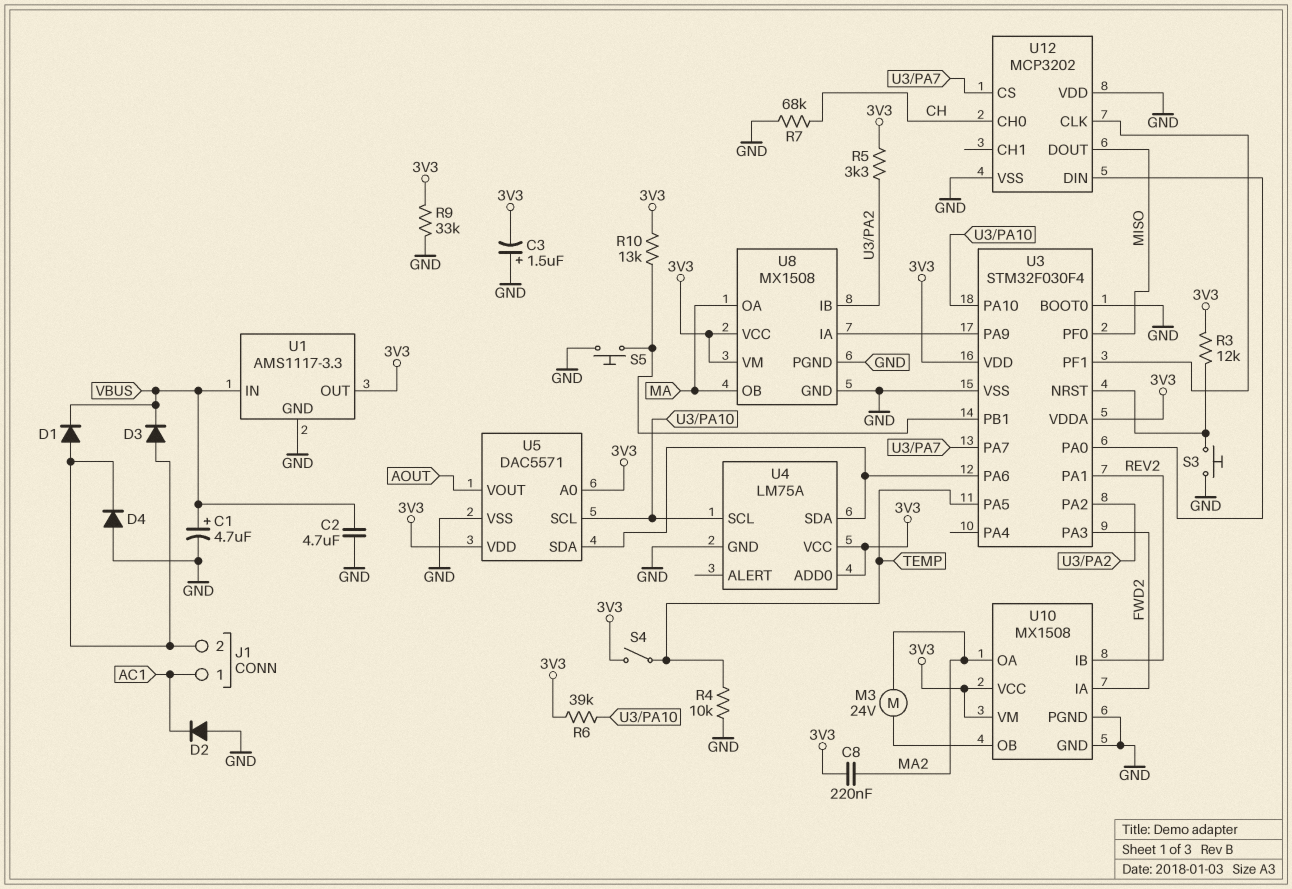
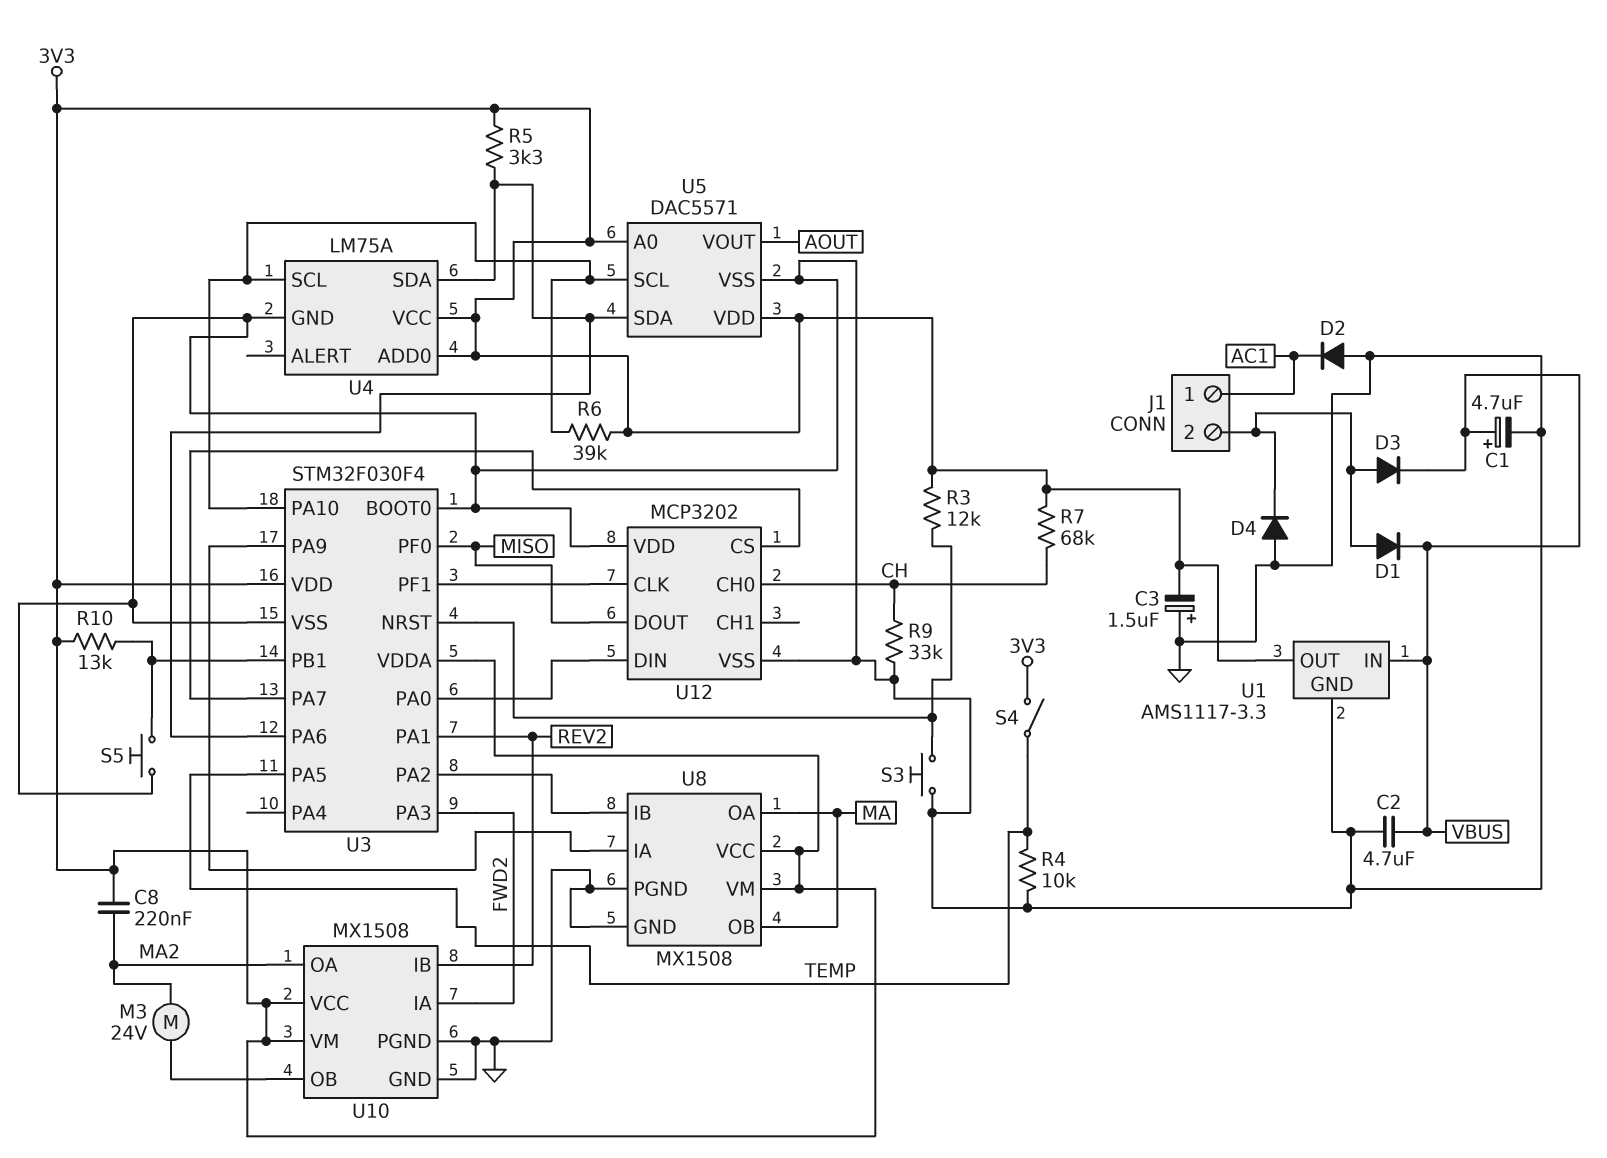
R5: 3.3k (3V3, U3/PA2) -> 3.3k (3V3, U3/PA6)
R7: 68k (CH, GND) -> 68k (3V3, CH)
R9: 33k (3V3, GND) -> 33k (CH, GND)

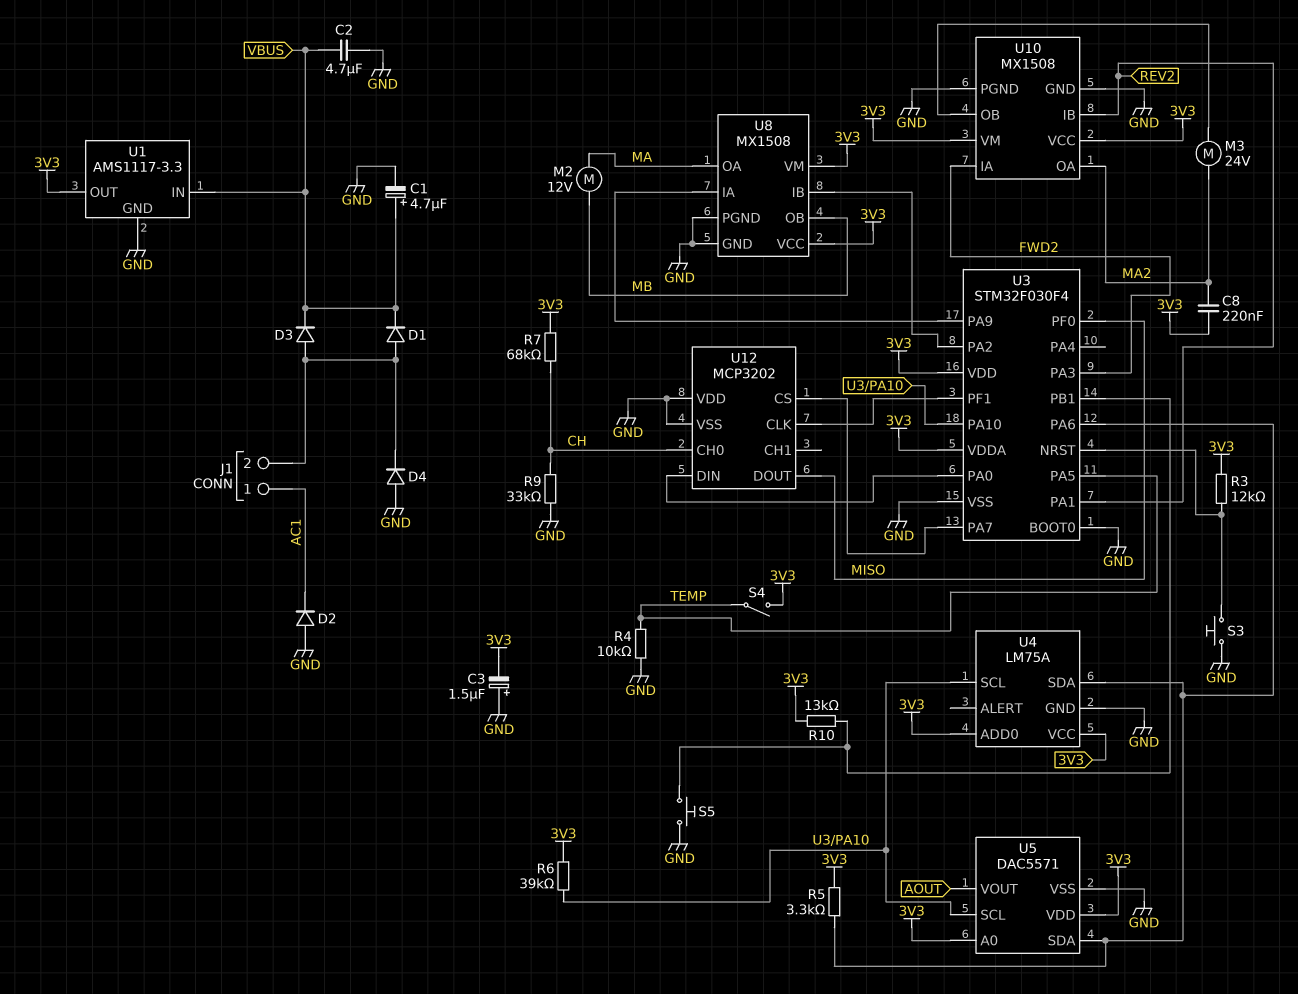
M2: none -> motor 12V (MA, MB)
U8 pin OB: MA -> MB

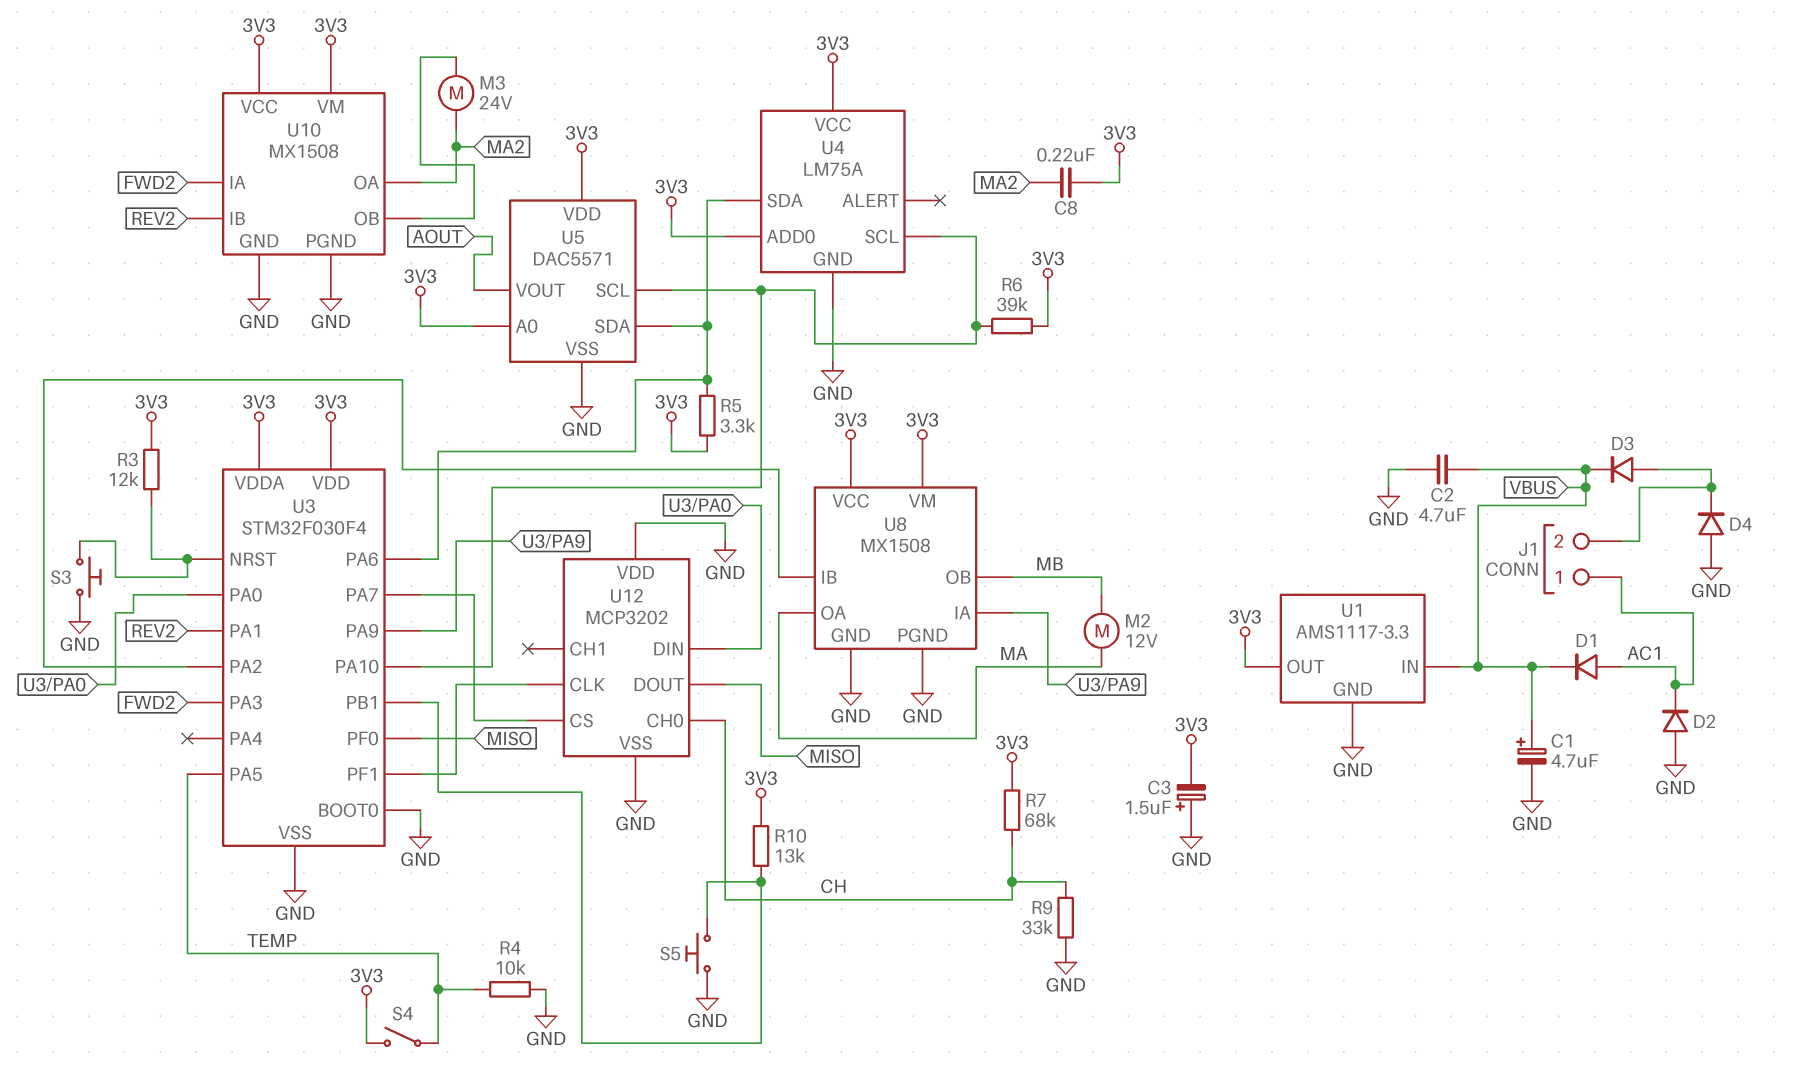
D1: diode (A J1/2, K VBUS) -> diode (A AC1, K VBUS)

